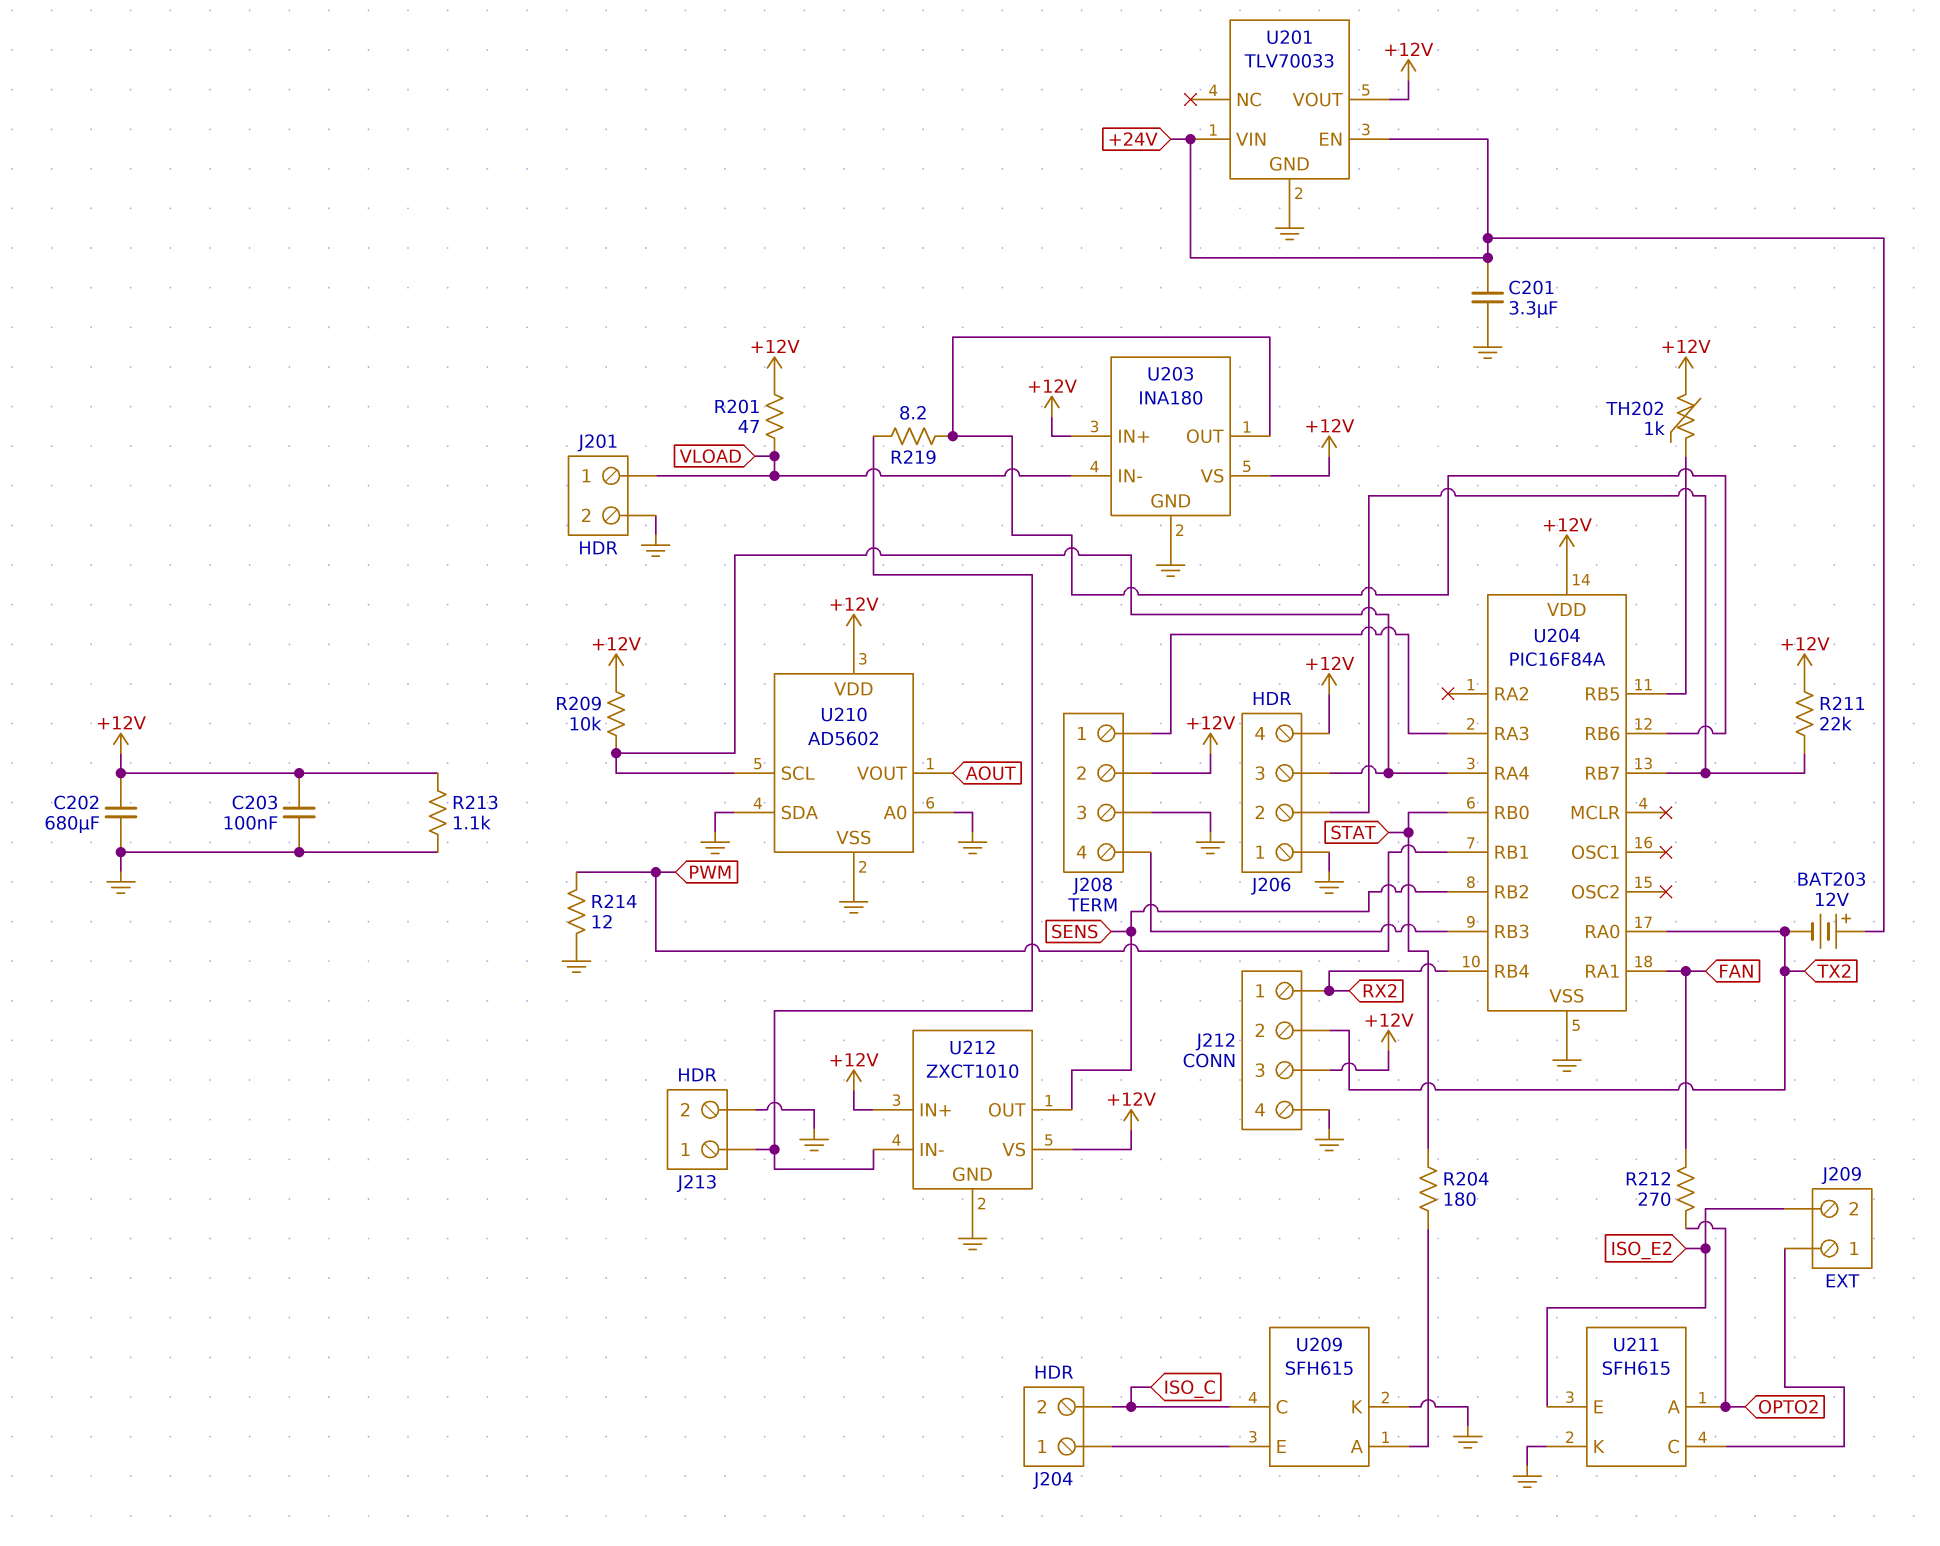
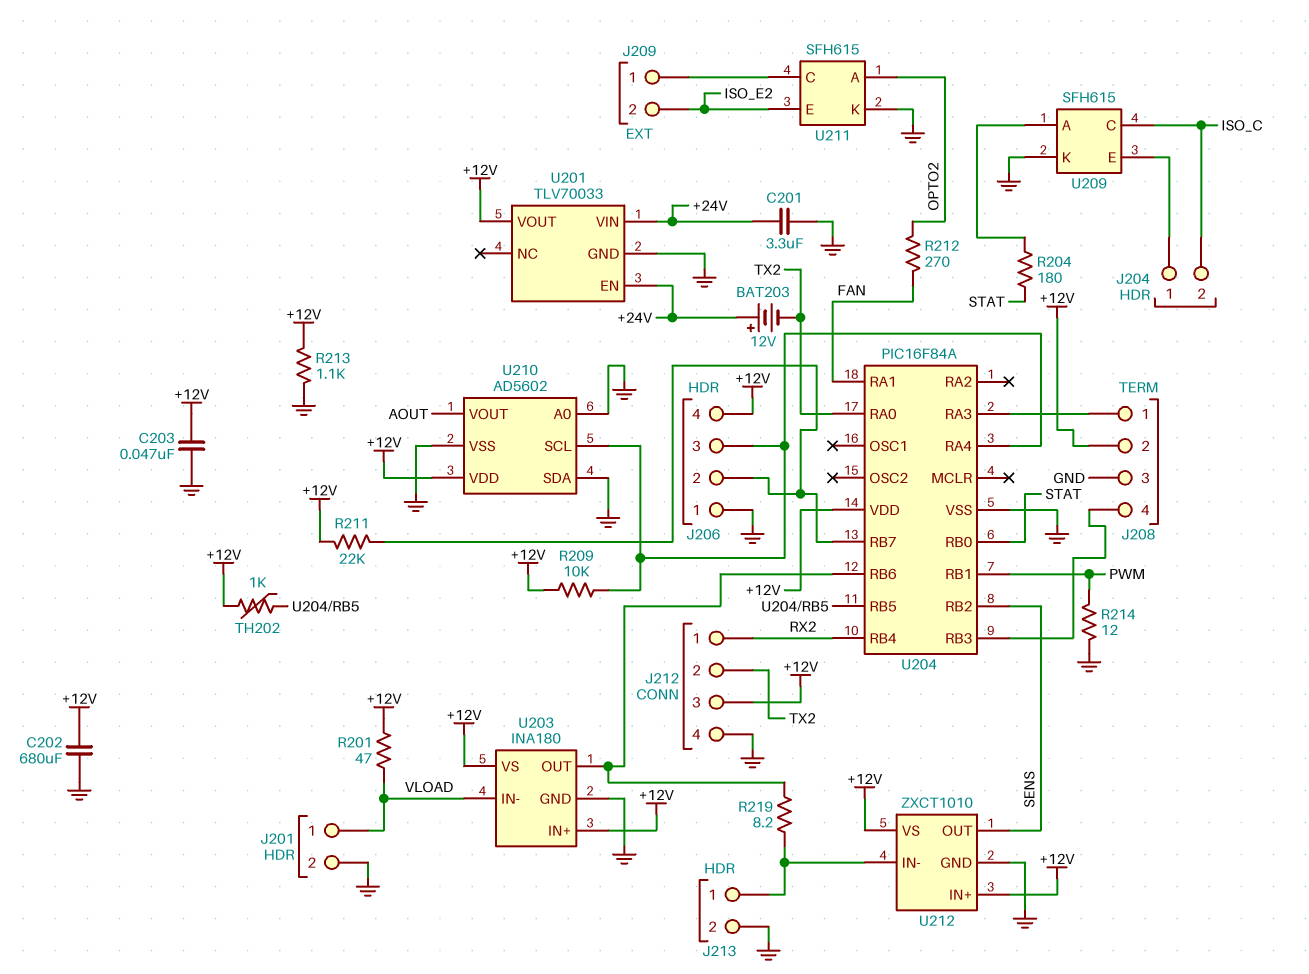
C203: 100nF (+12V, GND) -> 47nF (+12V, GND)

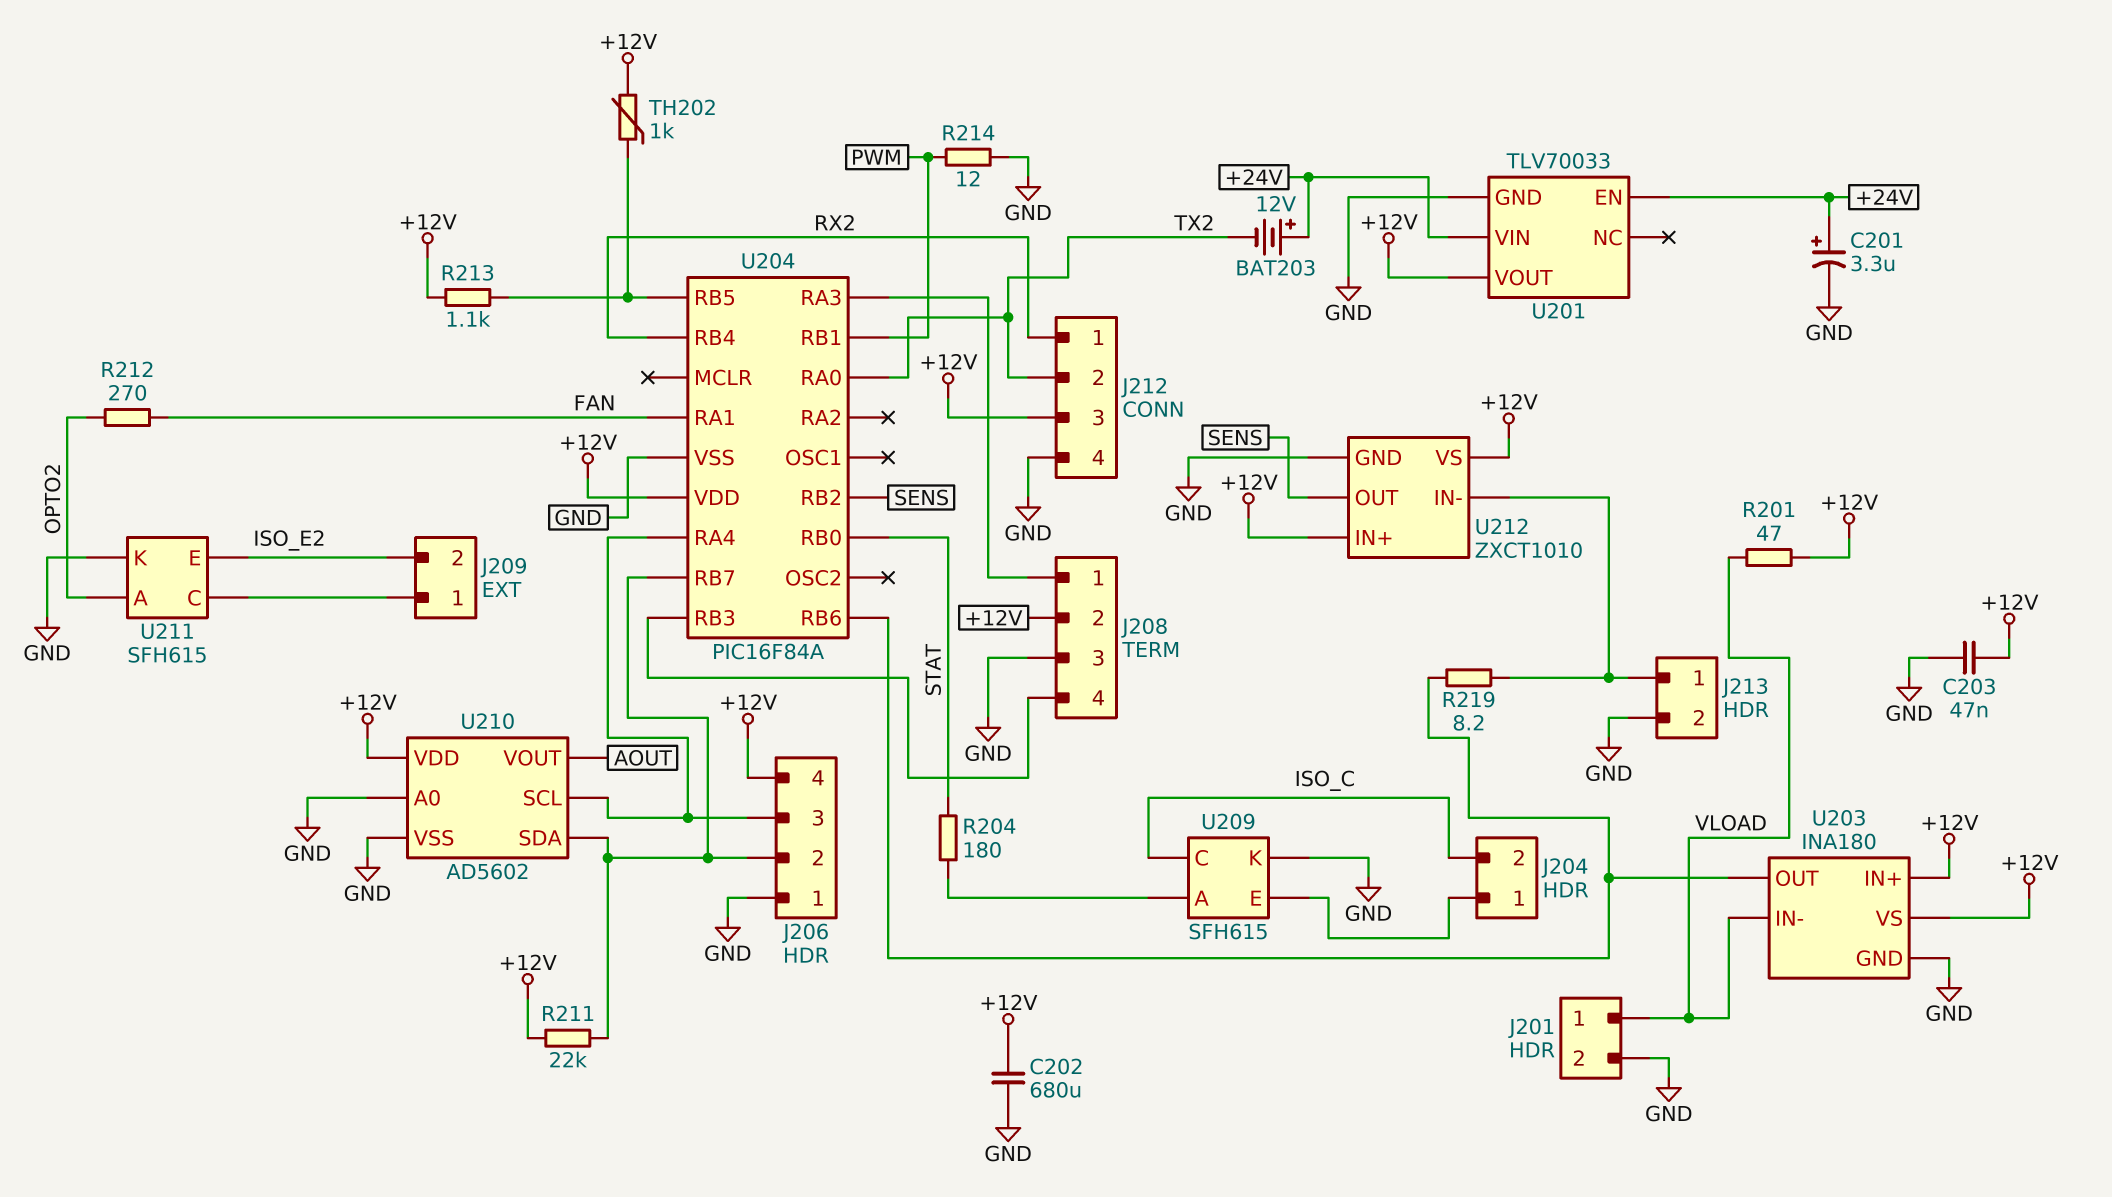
C201: 3.3uF (+24V, GND) -> 3.3uF (plus +24V, minus GND)
R209: 10k (+12V, J206/3) -> none
R213: 1.1k (+12V, GND) -> 1.1k (+12V, U204/RB5)
U210 pin SDA: GND -> J206/2

